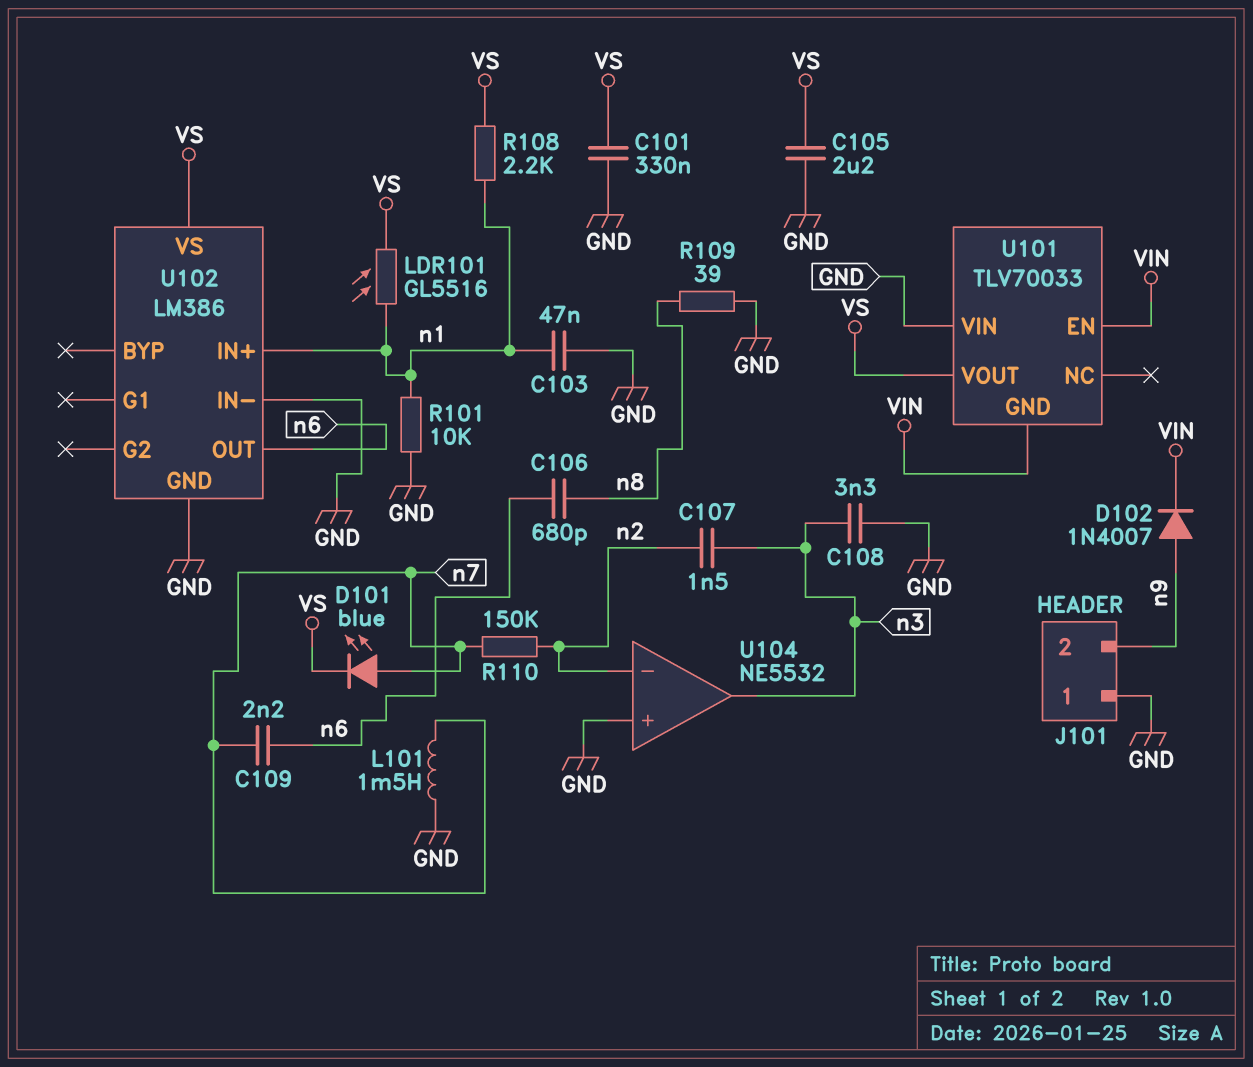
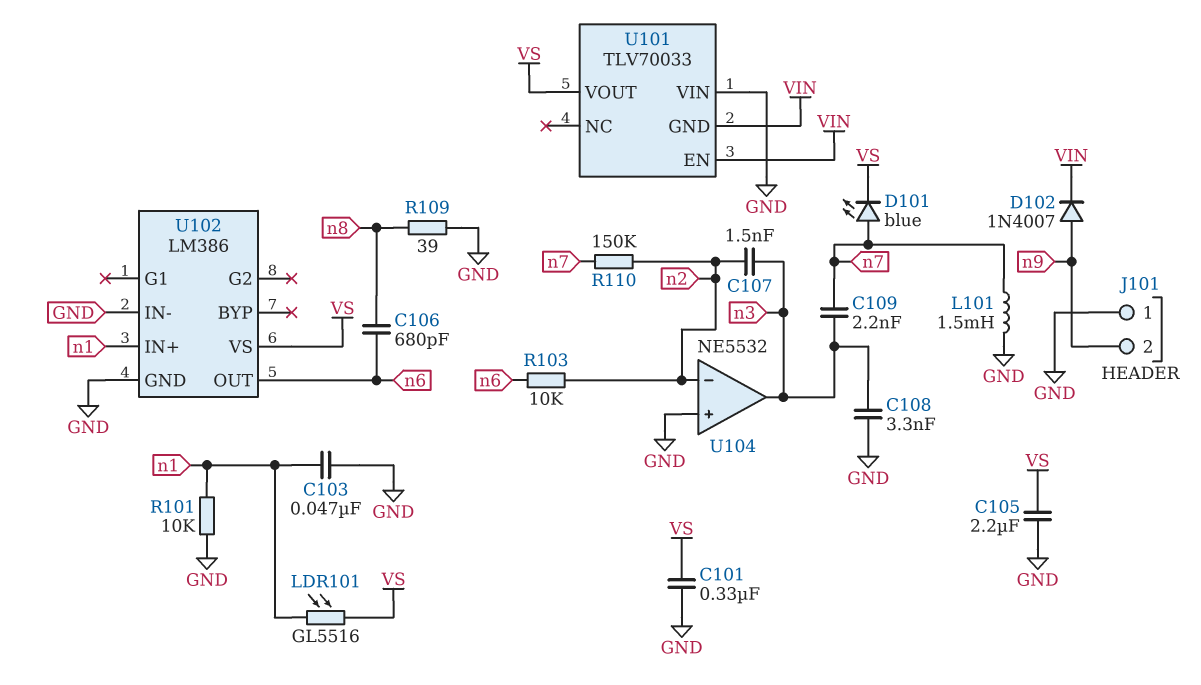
C109: 2.2nF (n6, n7) -> 2.2nF (n3, n7)
R103: none -> 10k (n2, n6)
R108: 2.2k (VS, n1) -> none

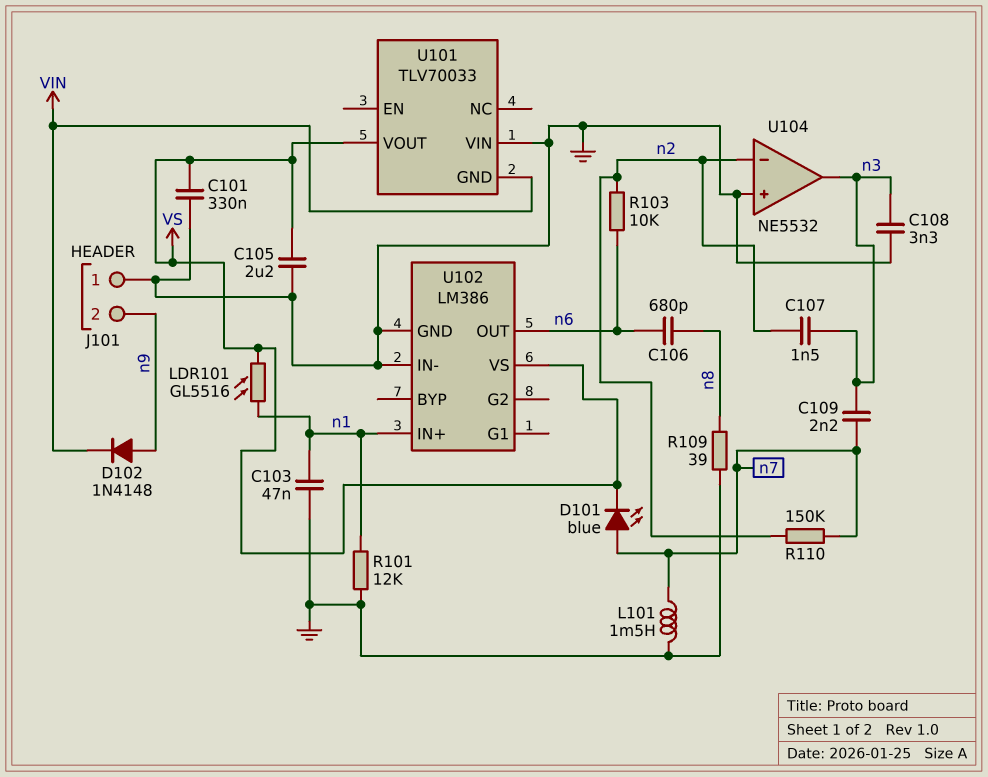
D102: diode 1N4007 (A n9, K VIN) -> diode 1N4148 (A n9, K VIN)
R101: 10k (GND, n1) -> 12k (GND, n1)
U101 pin EN: VIN -> none

